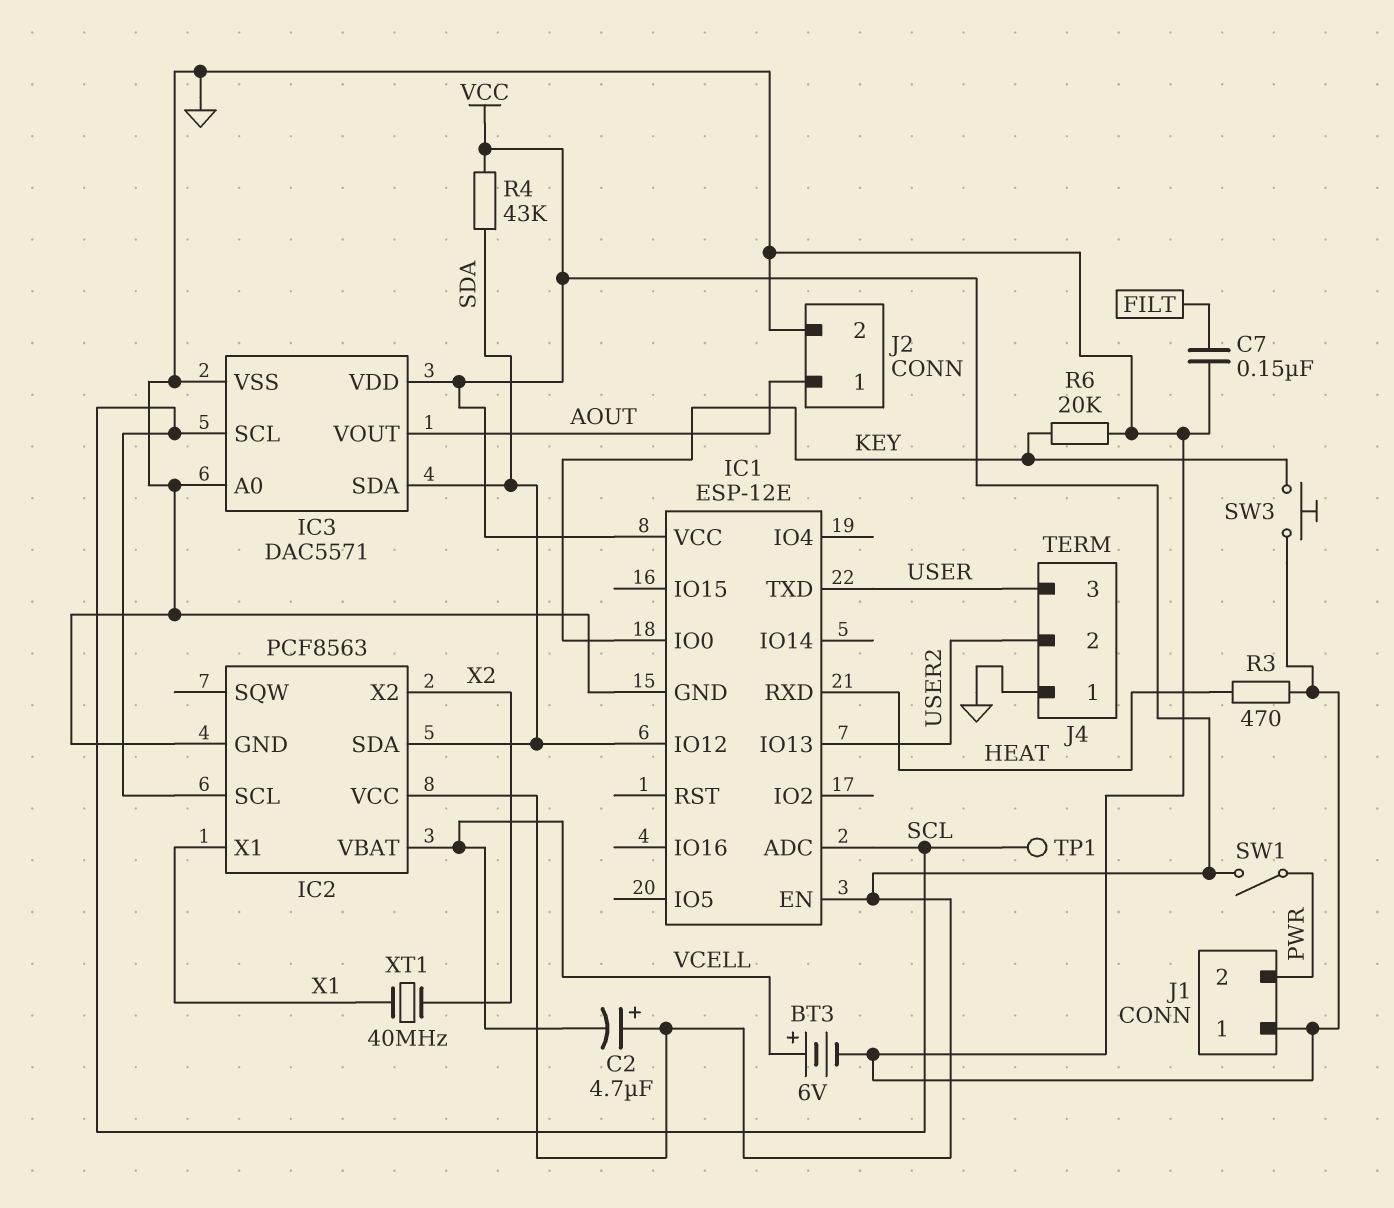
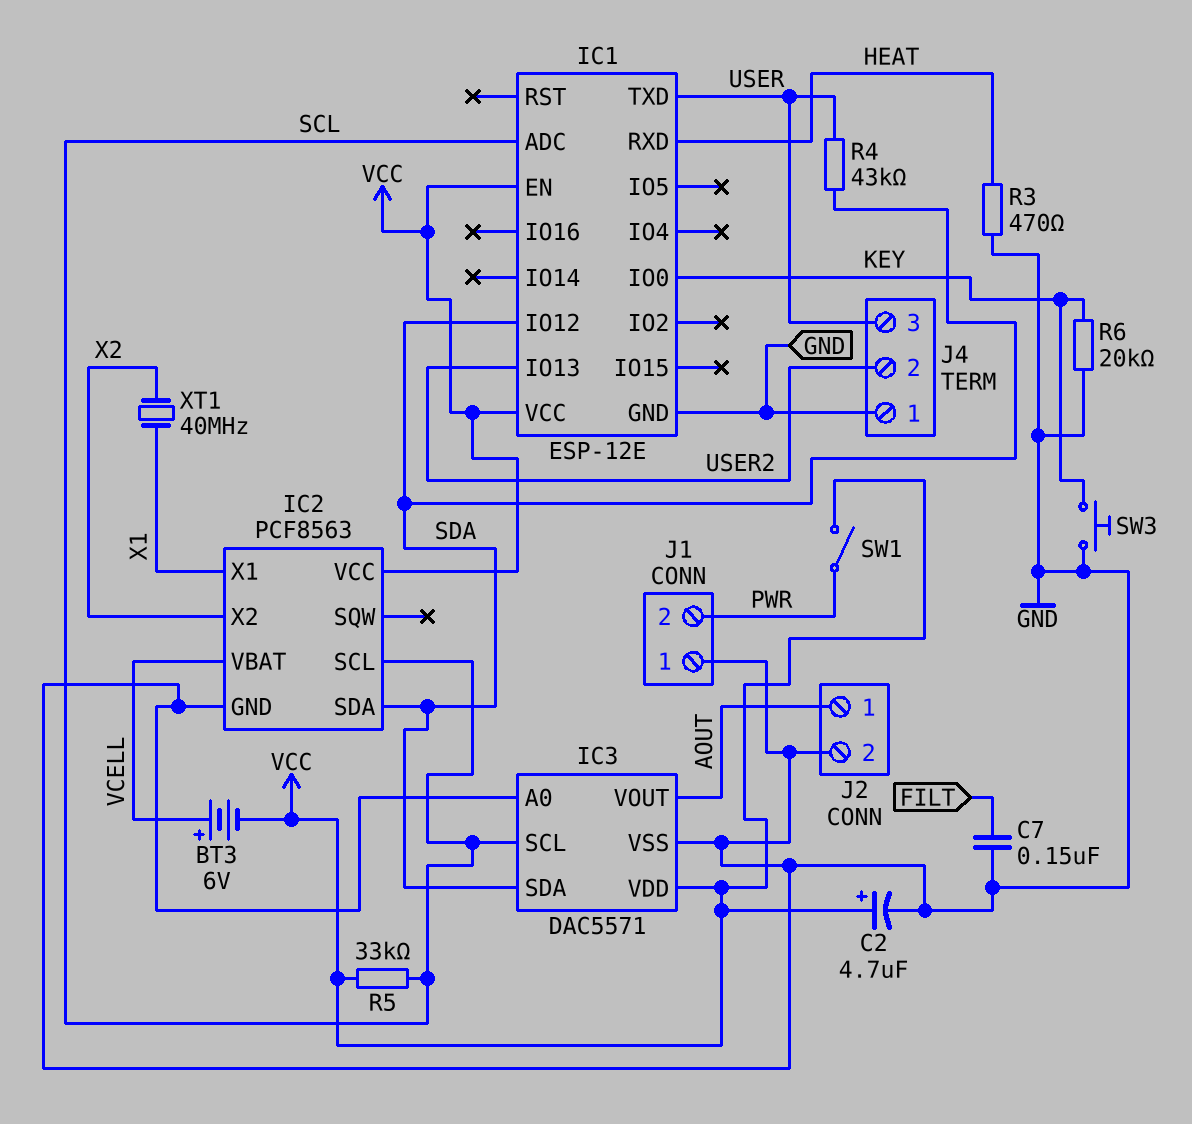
BT3: 6V (plus VCELL, minus GND) -> 6V (plus VCELL, minus VCC)
C2: 4.7uF (plus VCC, minus VCELL) -> 4.7uF (plus VCC, minus GND)
R4: 43k (SDA, VCC) -> 43k (SDA, USER)
R5: none -> 33k (SCL, VCC)
TP1: test point (SCL) -> none

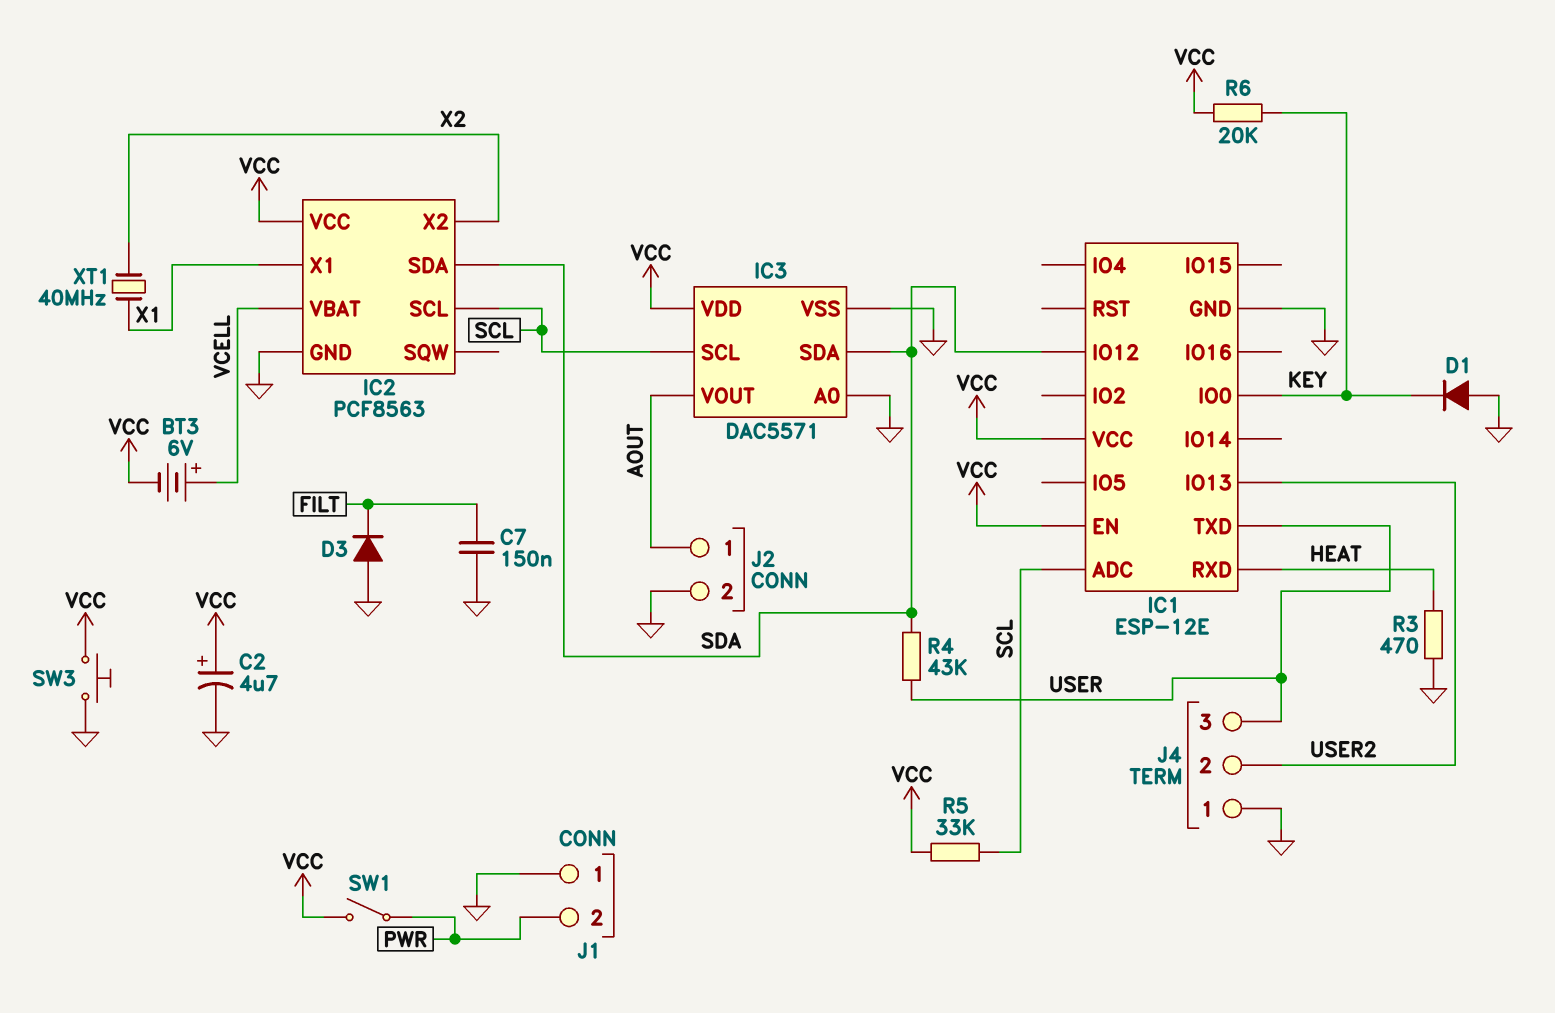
D1: none -> diode (A GND, K KEY)
D3: none -> diode (A GND, K FILT)
R6: 20k (GND, KEY) -> 20k (KEY, VCC)
SW3: button (GND, KEY) -> button (GND, VCC)

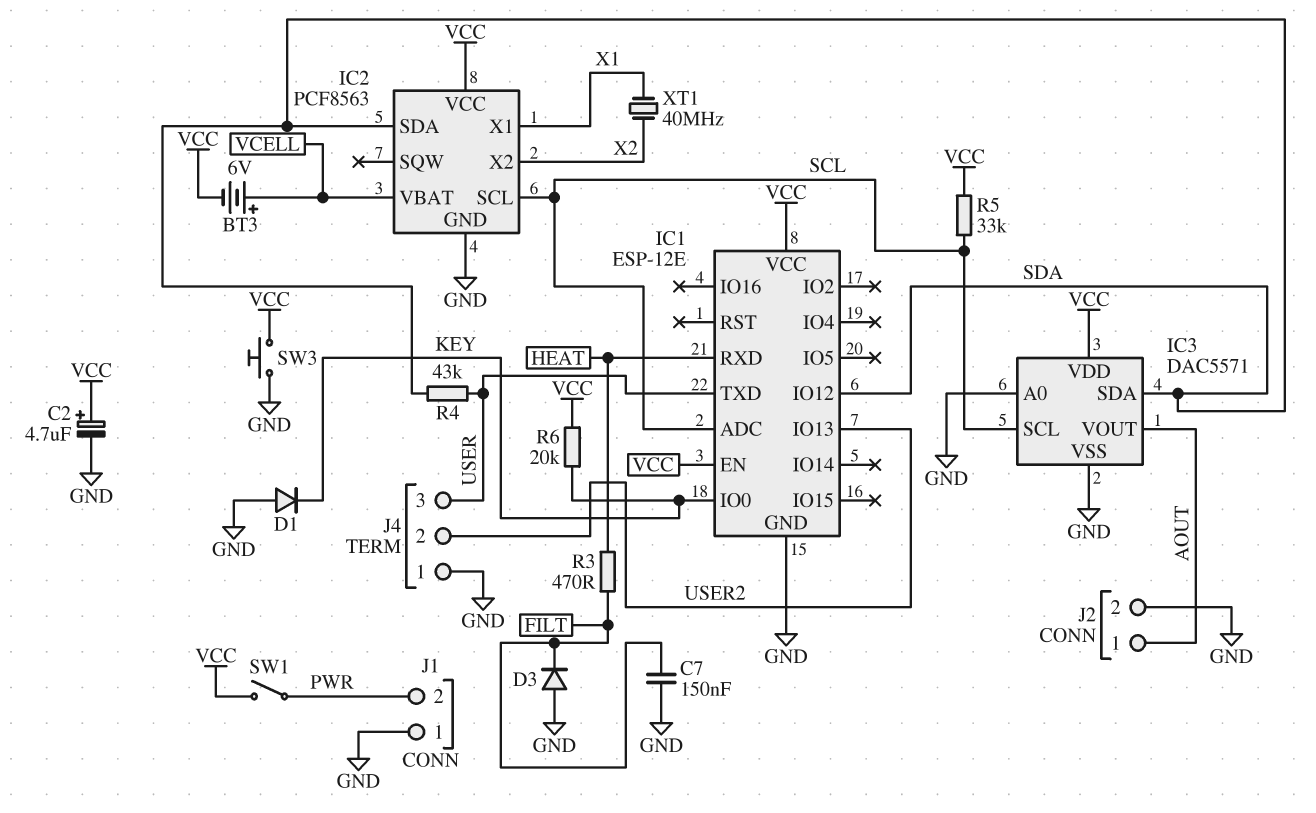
R3: 470 (GND, HEAT) -> 470 (FILT, HEAT)

